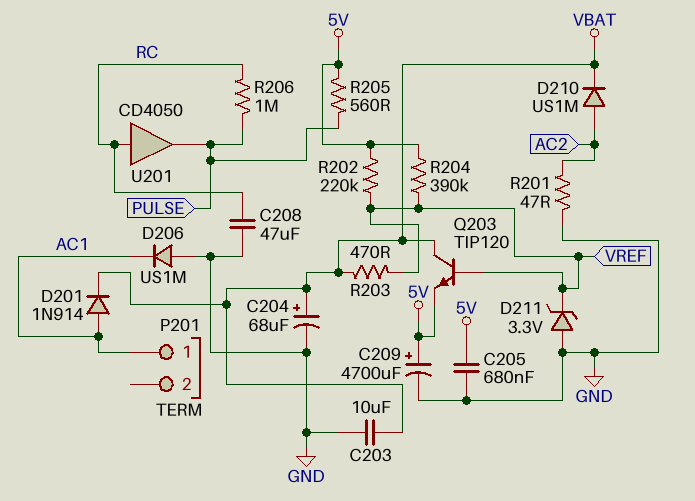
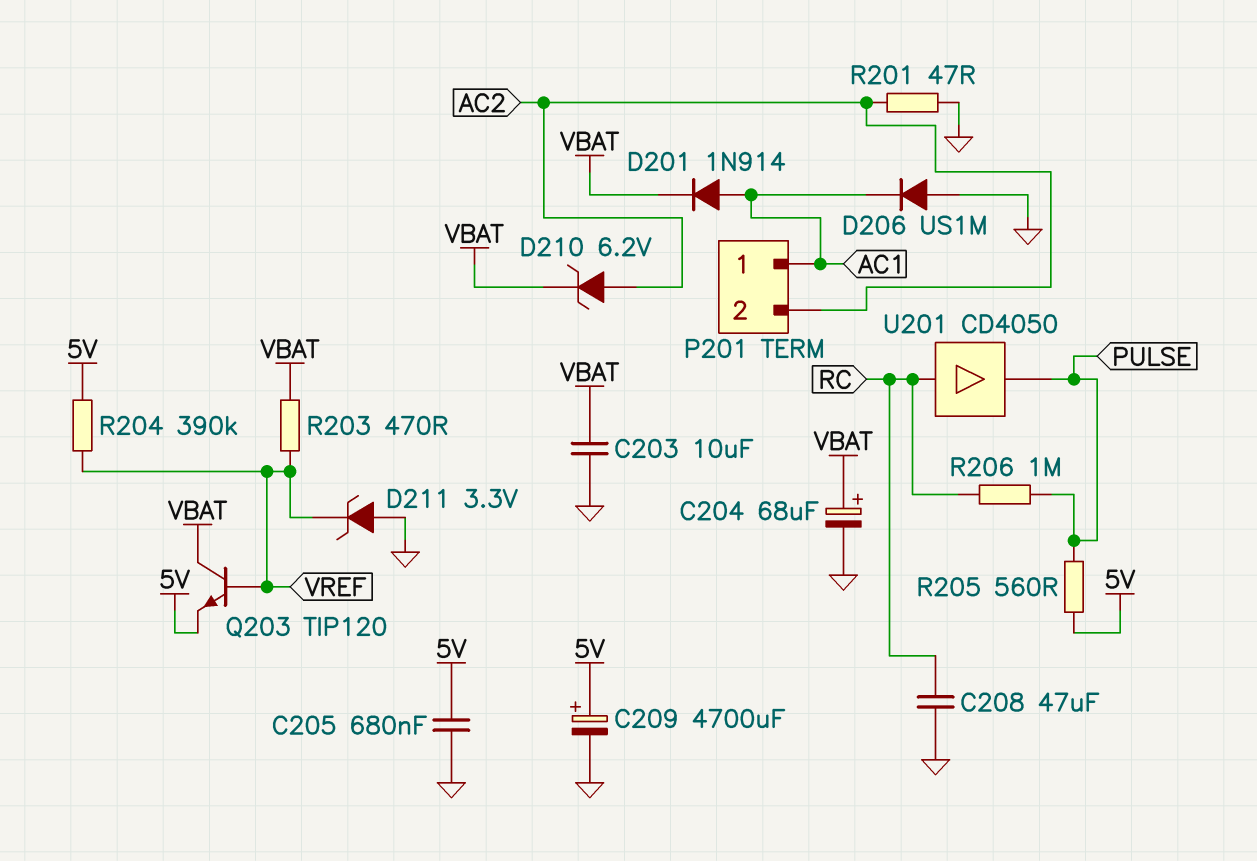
D210: diode US1M (A AC2, K VBAT) -> zener 6.2V (A AC2, K VBAT)
P201 pin 2: none -> AC2
R202: 220k (5V, VREF) -> none

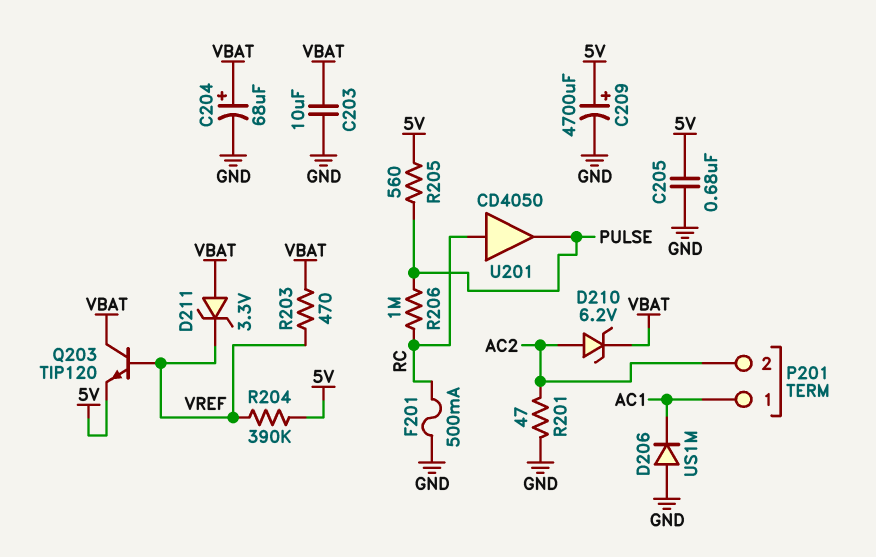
C208: 47uF (GND, RC) -> none
D201: diode 1N914 (A AC1, K VBAT) -> none
D211: zener 3.3V (A GND, K VREF) -> zener 3.3V (A VBAT, K VREF)
F201: none -> 500mA (GND, RC)

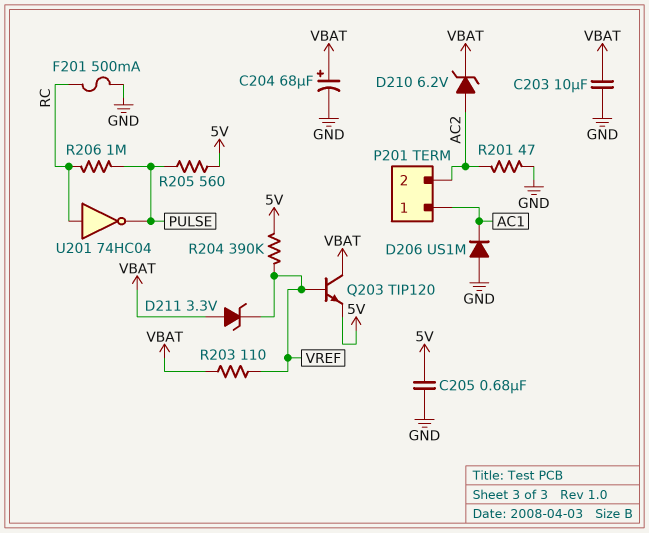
C209: 4700uF (plus 5V, minus GND) -> none
R203: 470 (VBAT, VREF) -> 110 (VBAT, VREF)
U201: buffer CD4050 (in RC, out PULSE) -> NOT 74HC04 (in RC, out PULSE)

